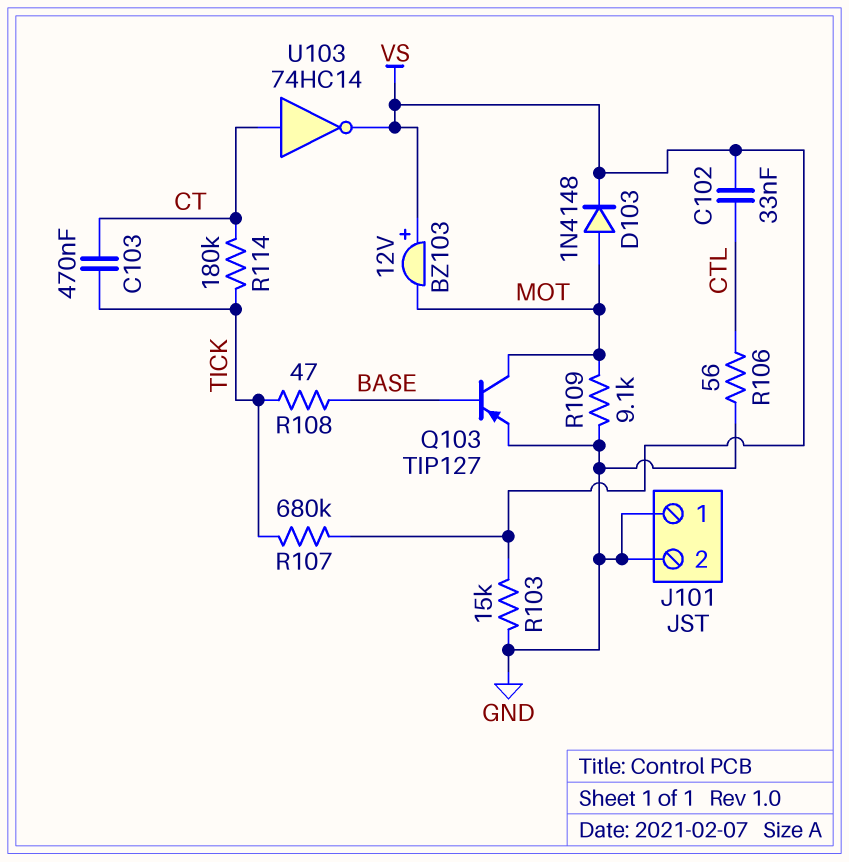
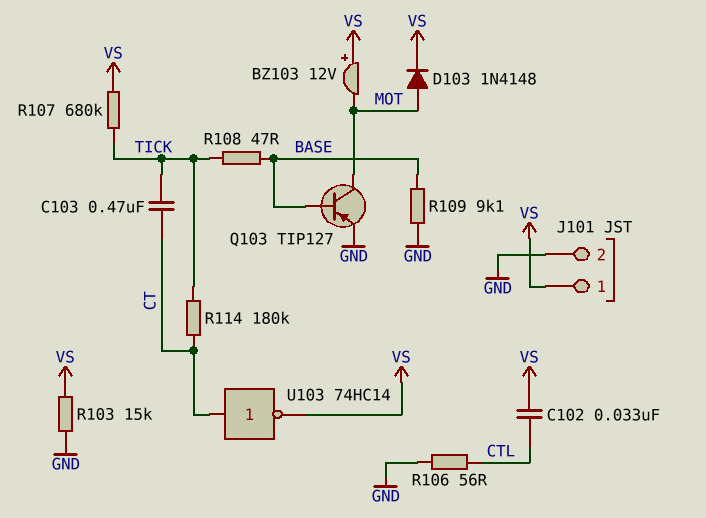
J101 pin 1: GND -> VS
R109: 9.1k (GND, MOT) -> 9.1k (BASE, GND)

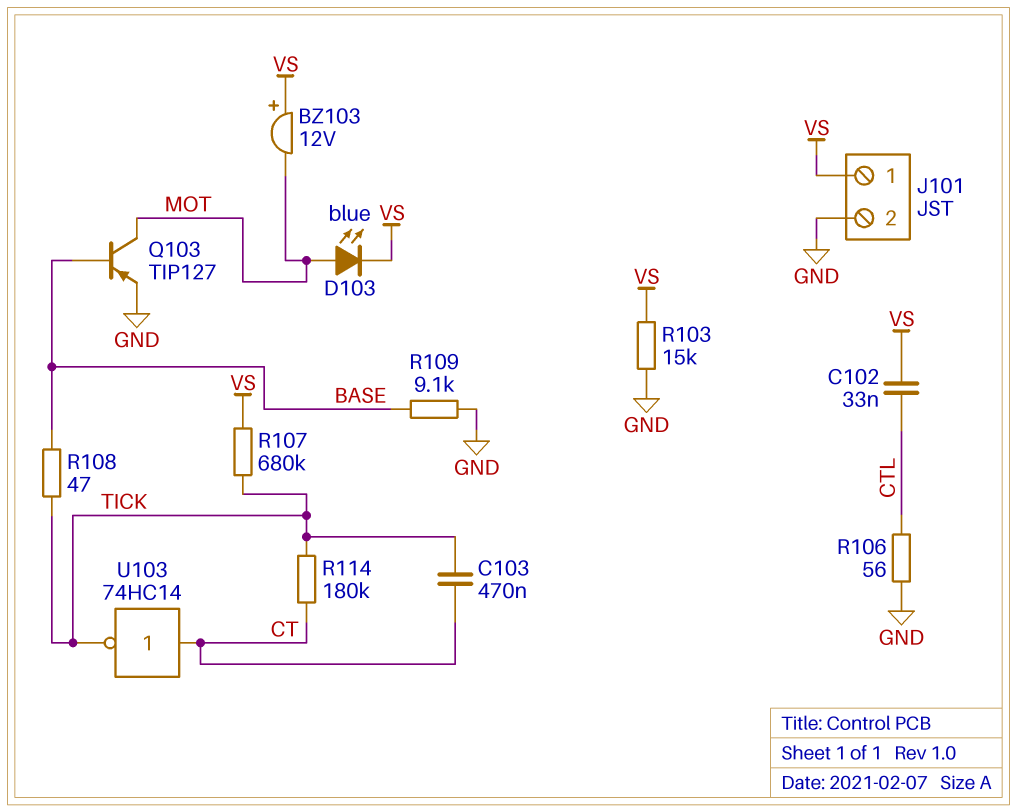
D103: diode 1N4148 (A MOT, K VS) -> LED blue (A MOT, K VS)
U103: NOT 74HC14 (in CT, out VS) -> NOT 74HC14 (in CT, out TICK)

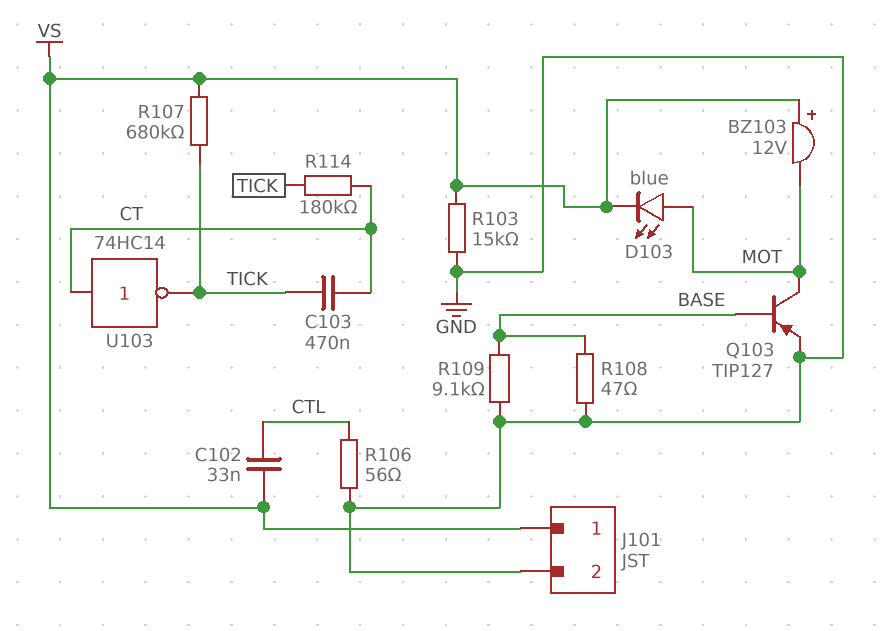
R108: 47 (BASE, TICK) -> 47 (BASE, GND)

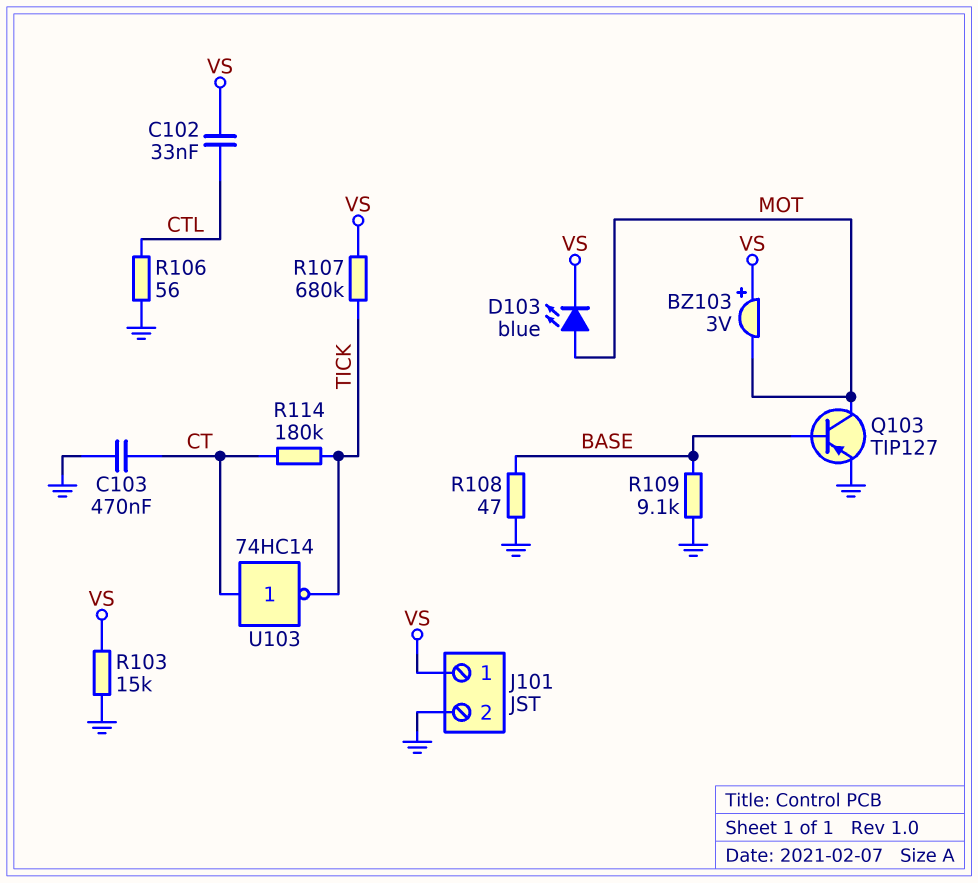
BZ103: buzzer 12V (plus VS, minus MOT) -> buzzer 3V (plus VS, minus MOT)
C103: 470nF (CT, TICK) -> 470nF (CT, GND)

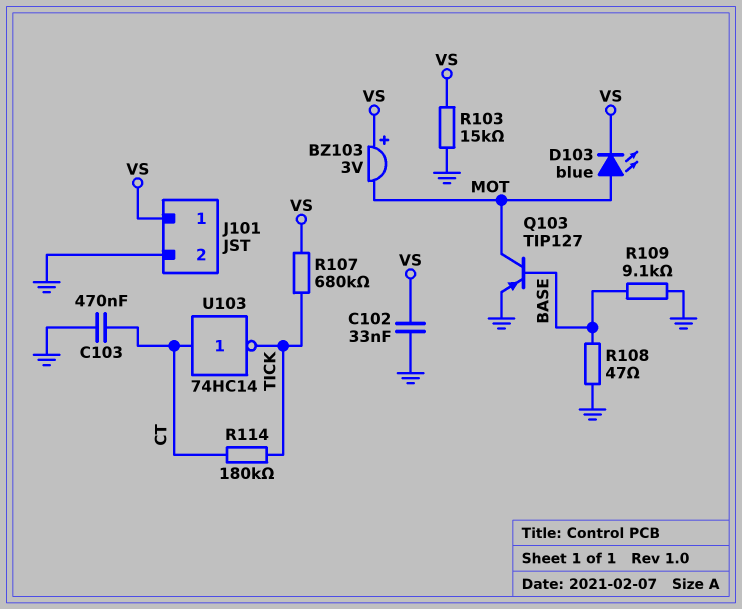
C102: 33nF (CTL, VS) -> 33nF (GND, VS)
R106: 56 (CTL, GND) -> none

